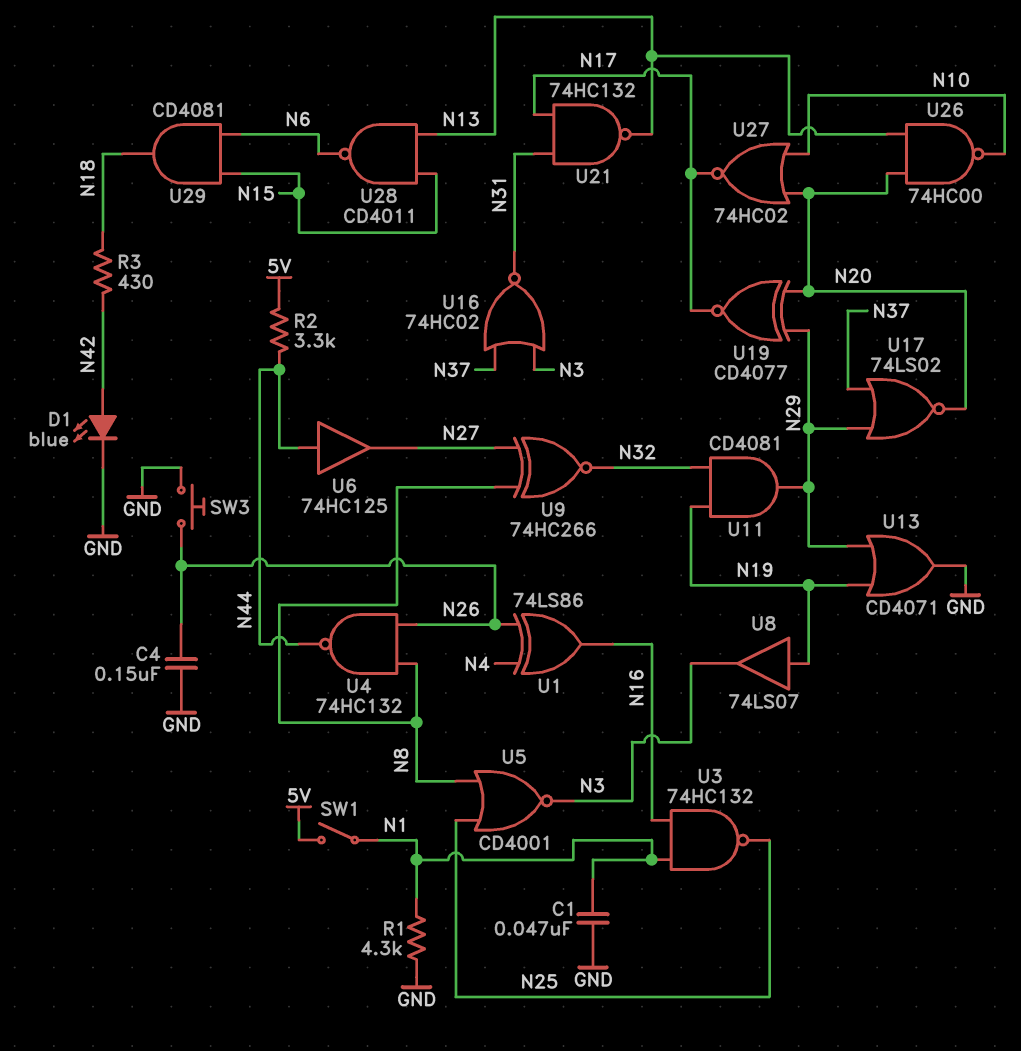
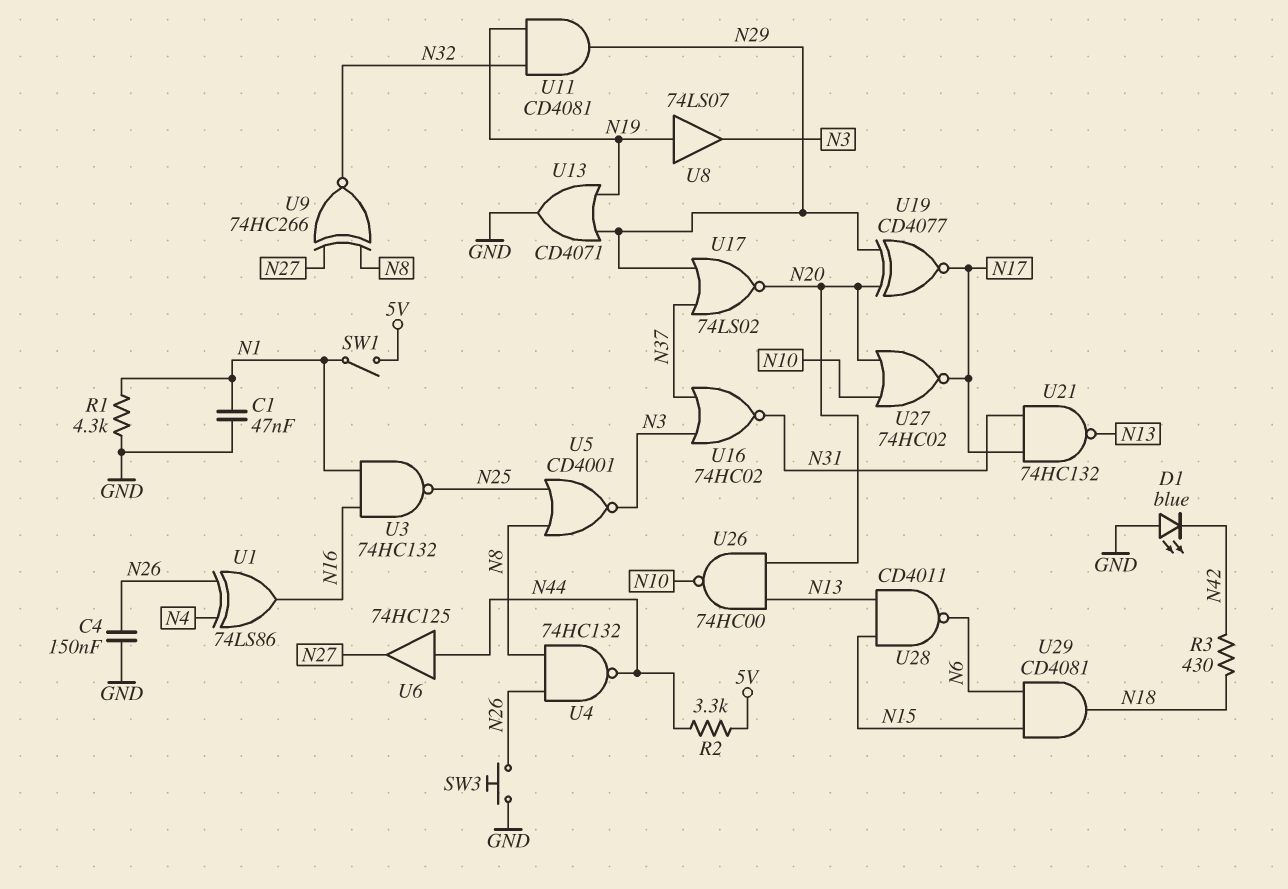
D1: LED blue (A N42, K GND) -> LED blue (A GND, K N42)

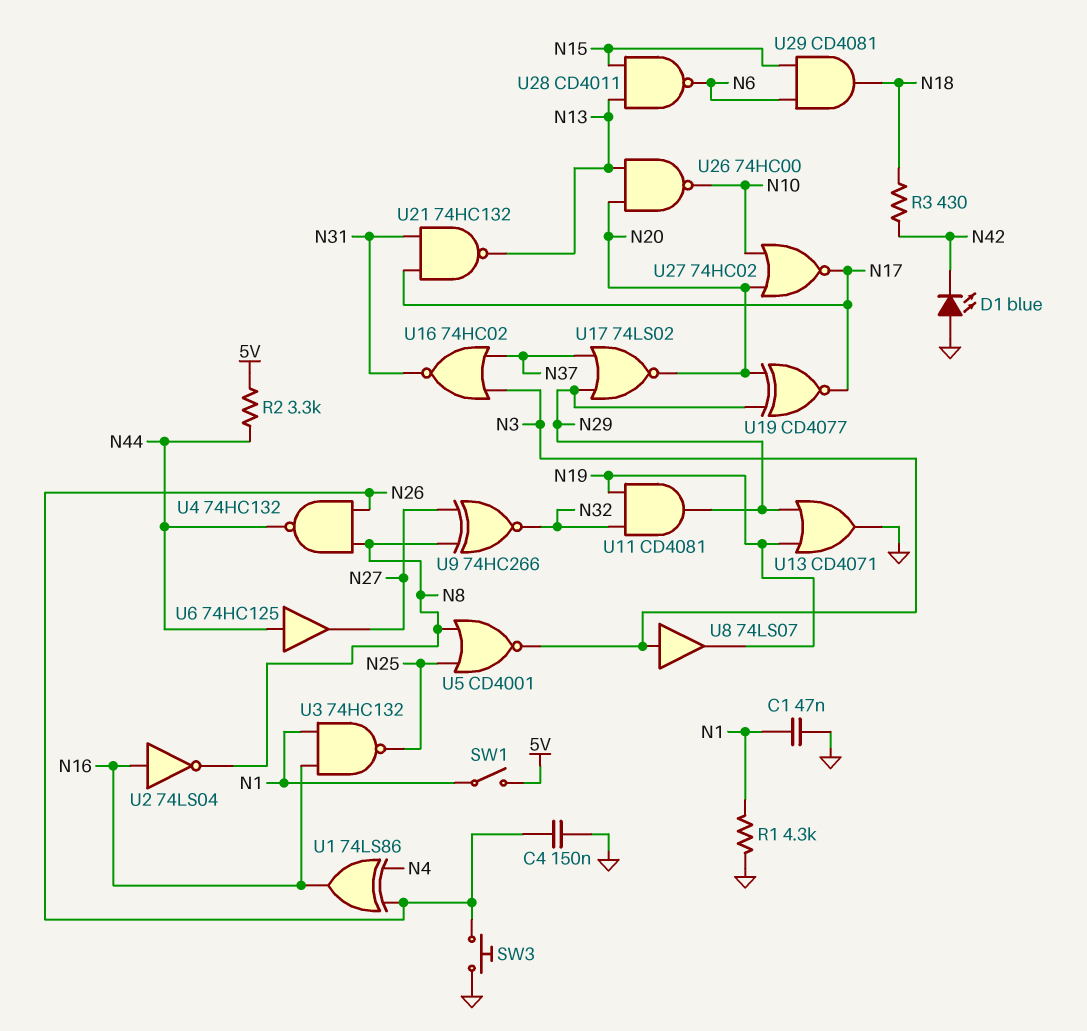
U2: none -> NOT 74LS04 (in N16, out N8)
U8: buffer 74LS07 (in N19, out N3) -> buffer 74LS07 (in N3, out N19)

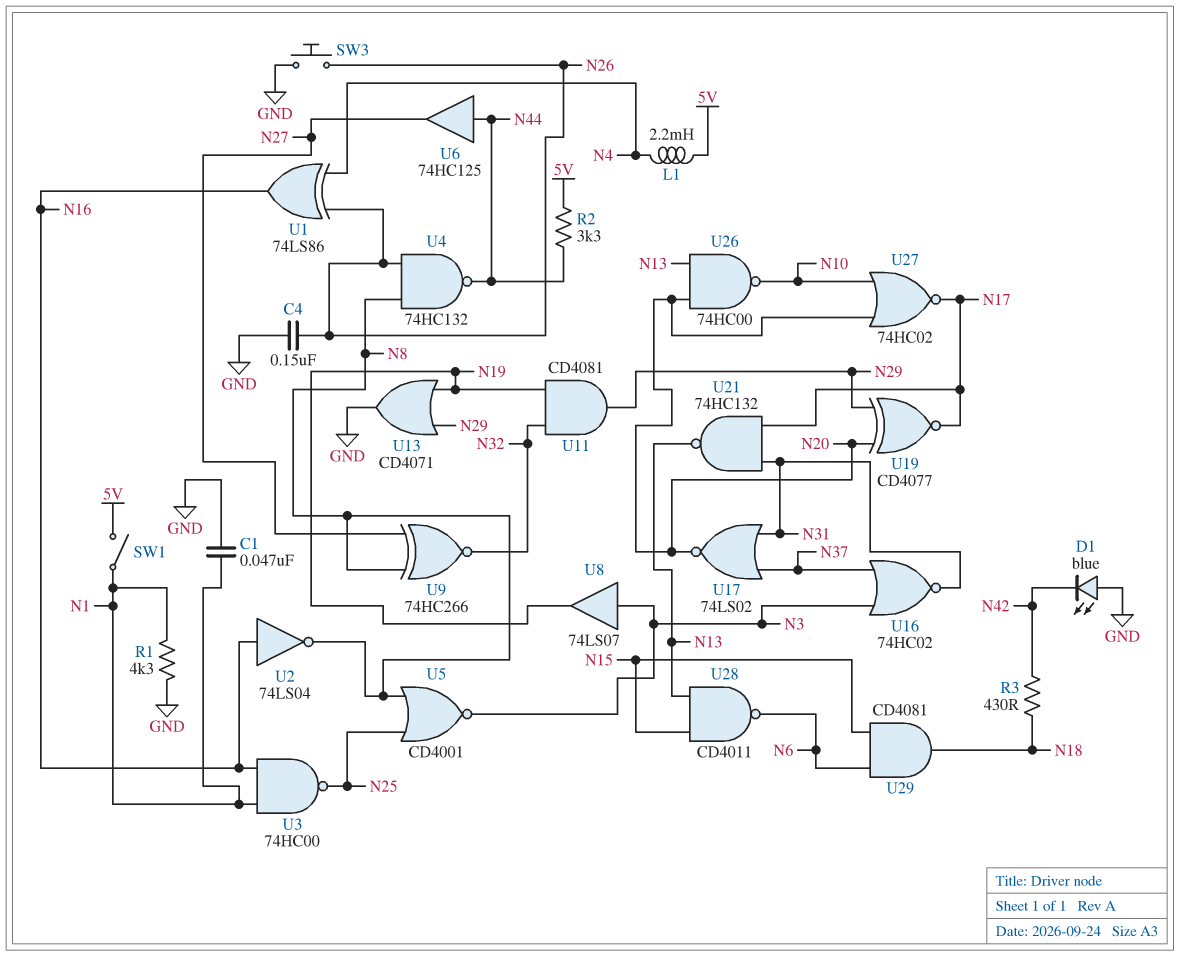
L1: none -> 2.2mH (5V, N4)
U3: NAND 74HC132 (in N1, in N16, out N25) -> NAND 74HC00 (in N1, in N16, out N25)
U17: NOR 74LS02 (in N29, in N37, out N20) -> NOR 74LS02 (in N31, in N37, out N20)

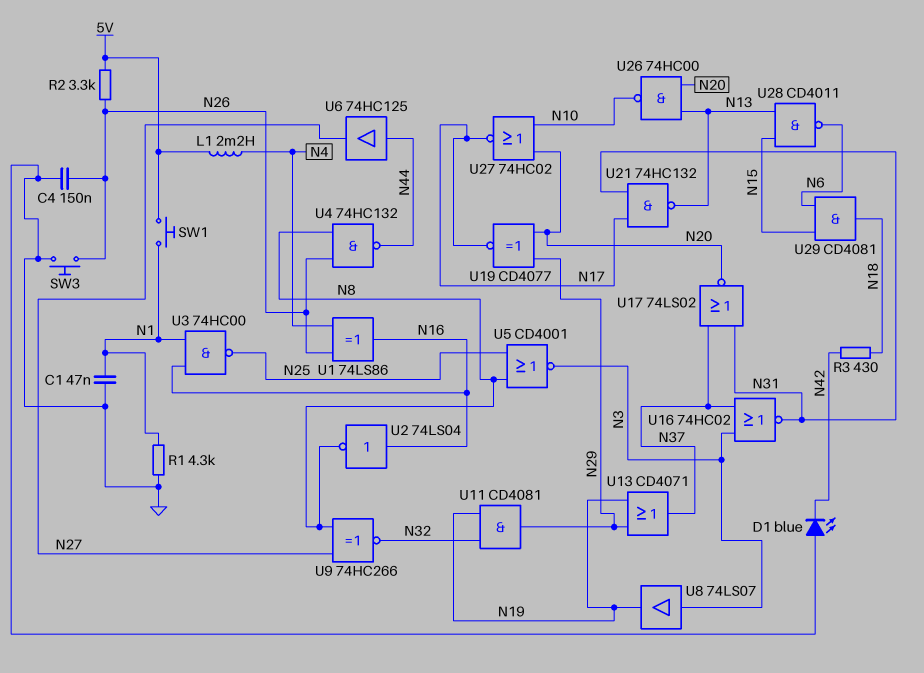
R2: 3.3k (5V, N44) -> 3.3k (5V, N26)
SW1: switch (5V, N1) -> button (5V, N1)
U13: OR CD4071 (in N19, in N29, out GND) -> OR CD4071 (in N19, in N29, out N37)

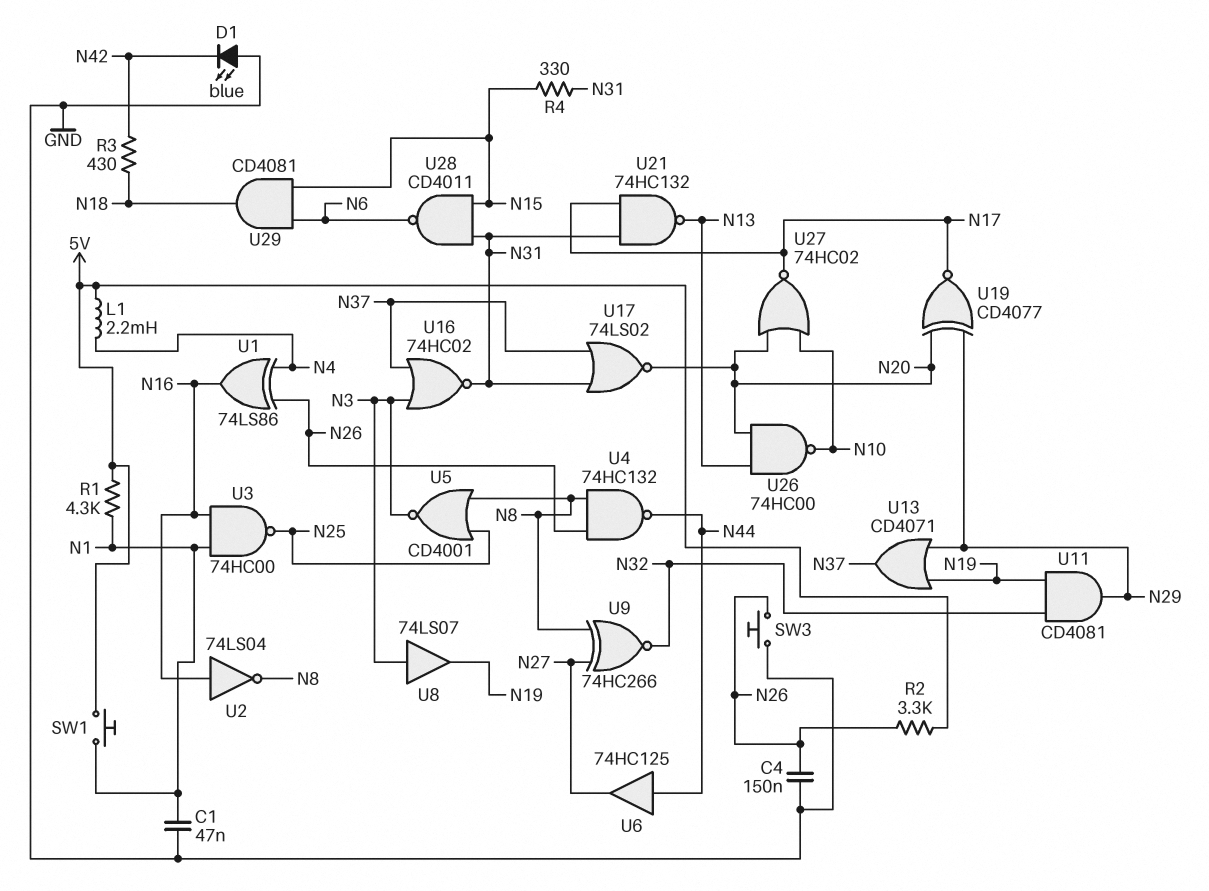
R1: 4.3k (GND, N1) -> 4.3k (5V, N1)
R4: none -> 330 (N15, N31)
U28: NAND CD4011 (in N13, in N15, out N6) -> NAND CD4011 (in N15, in N31, out N6)

